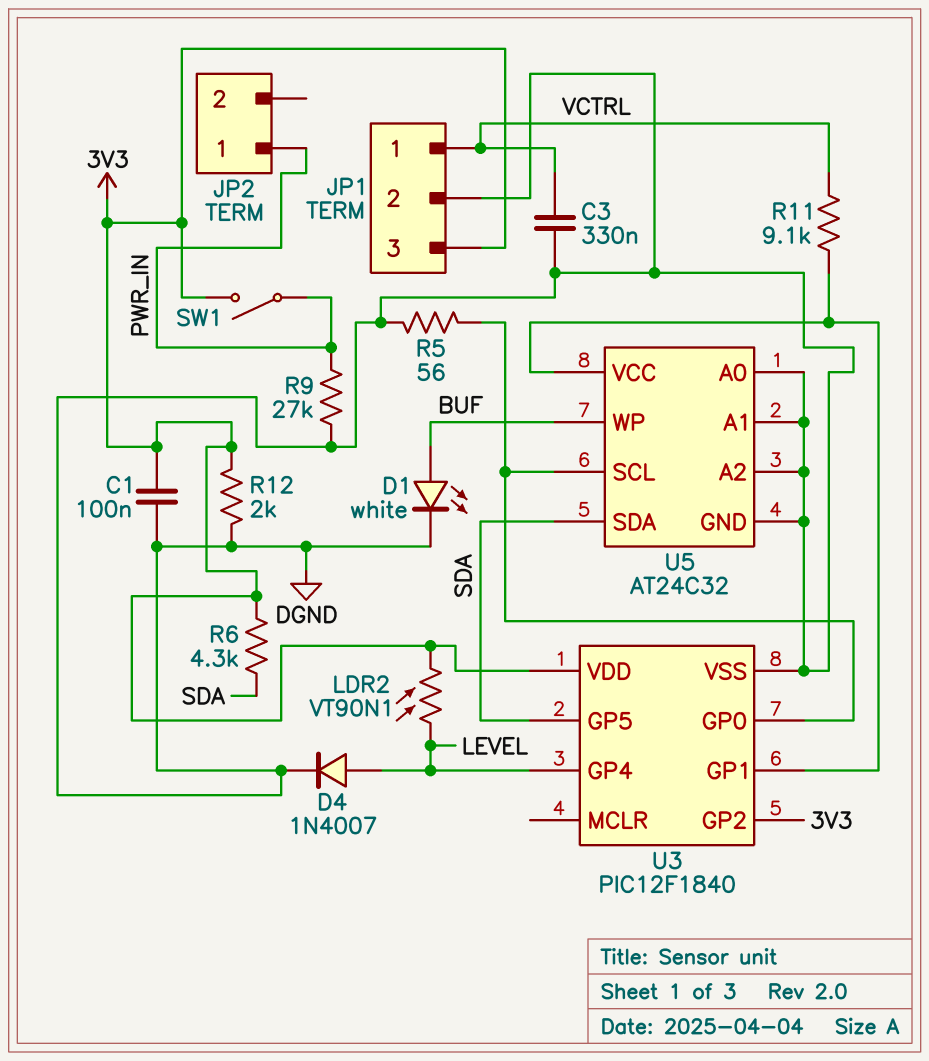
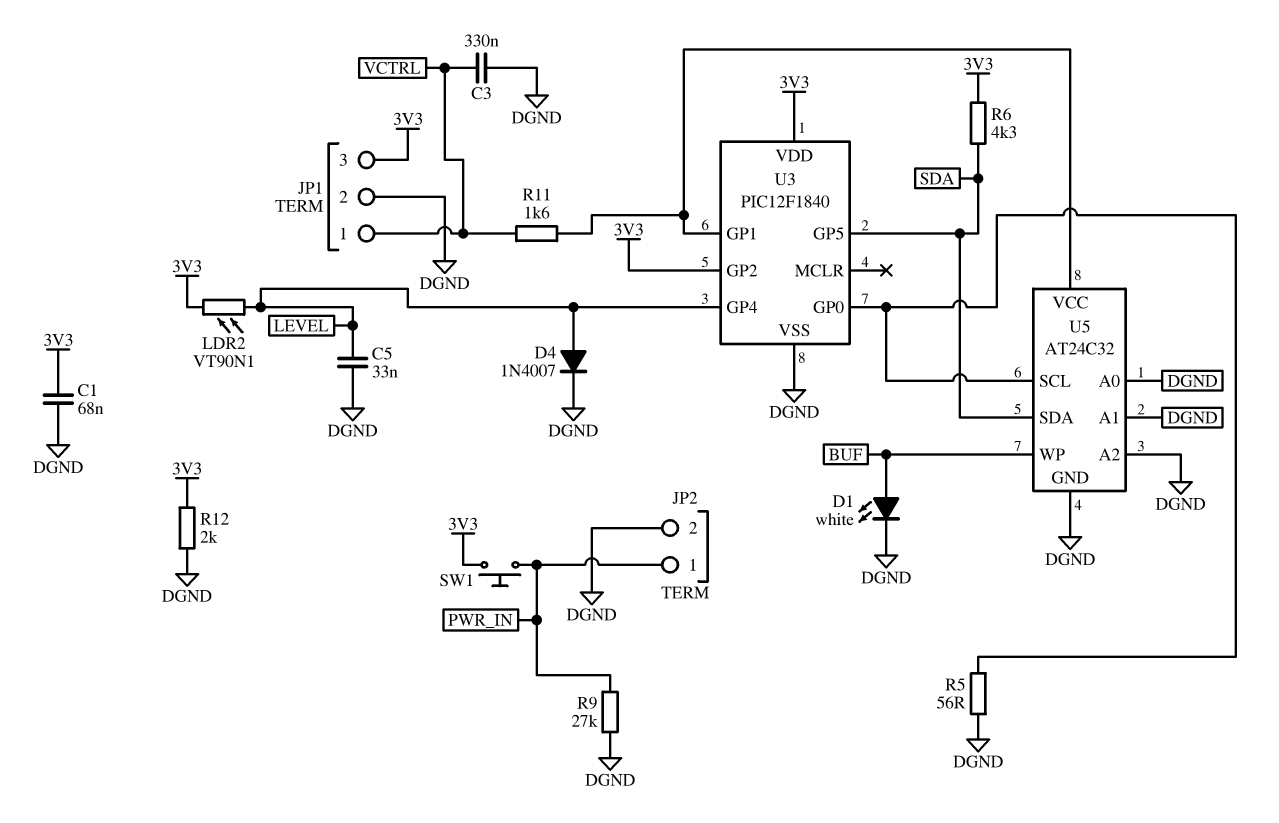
C1: 100nF (3V3, DGND) -> 68nF (3V3, DGND)
C5: none -> 33nF (DGND, LEVEL)
JP2 pin 2: none -> DGND
R11: 9.1k (U3/GP1, VCTRL) -> 1.6k (U3/GP1, VCTRL)
SW1: switch (3V3, PWR_IN) -> button (3V3, PWR_IN)

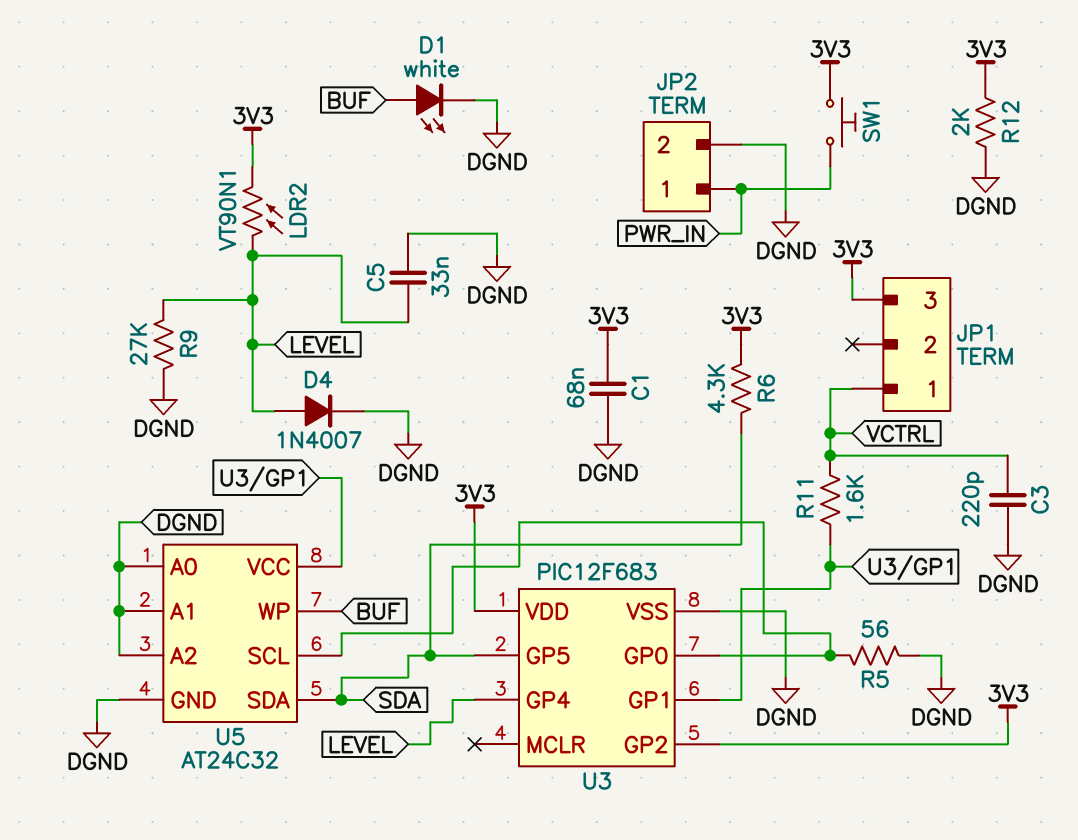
C3: 330nF (DGND, VCTRL) -> 220pF (DGND, VCTRL)
JP1 pin 2: DGND -> none
R9: 27k (DGND, PWR_IN) -> 27k (DGND, LEVEL)
U3: PIC12F1840 -> PIC12F683

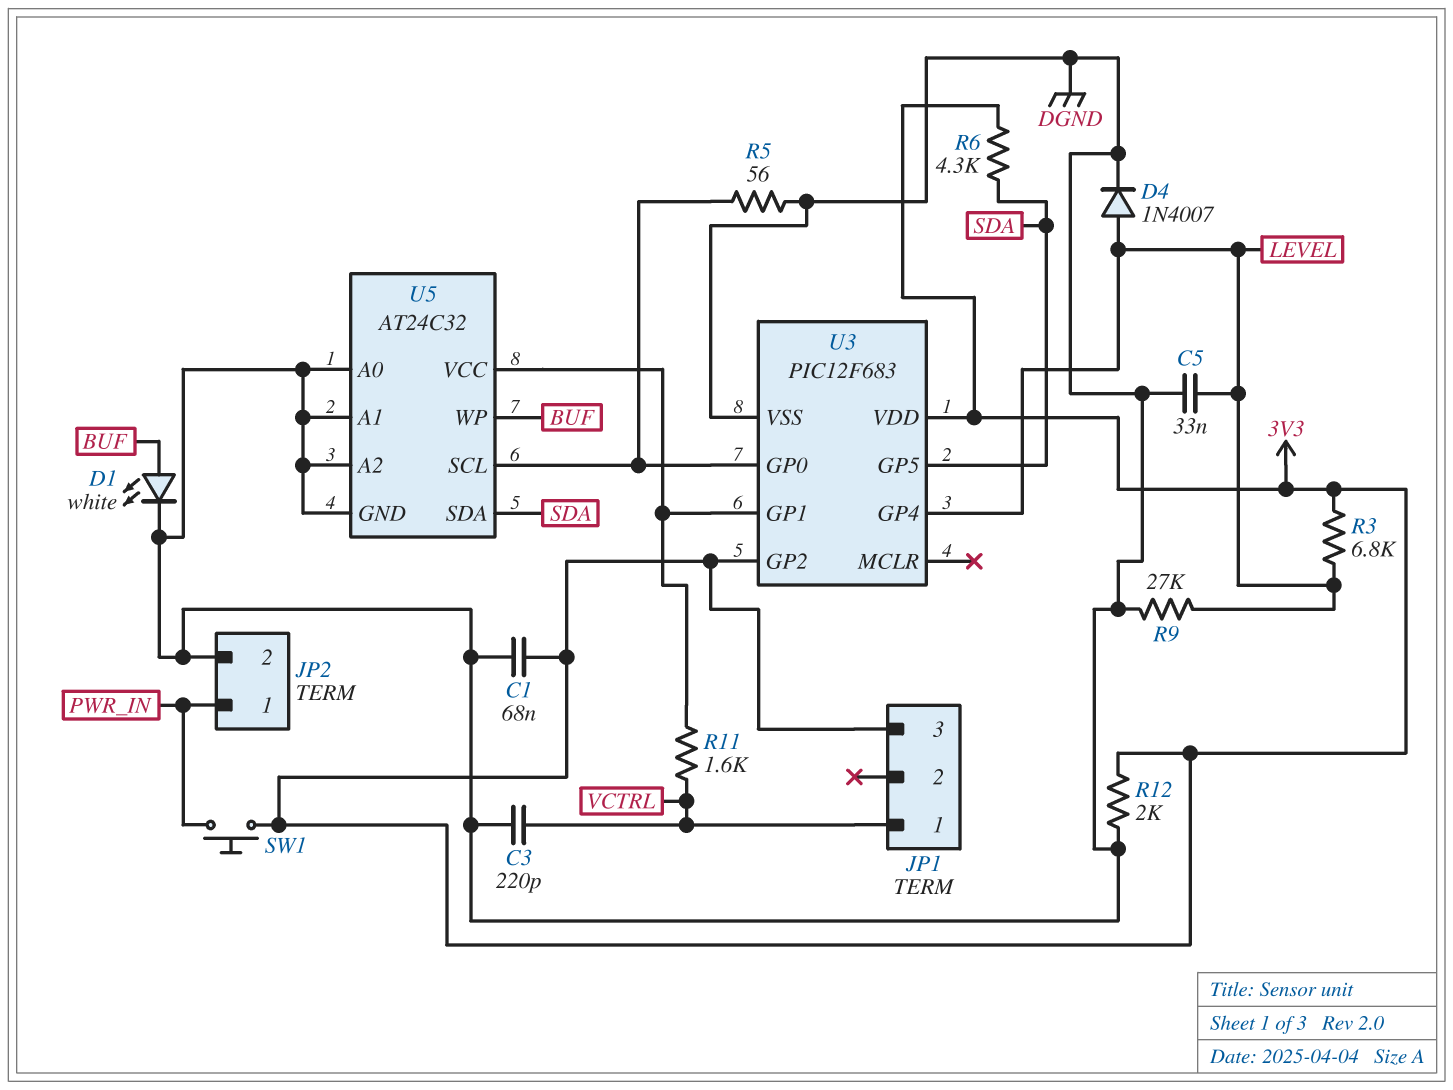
LDR2: VT90N1 (3V3, LEVEL) -> none
R3: none -> 6.8k (3V3, LEVEL)

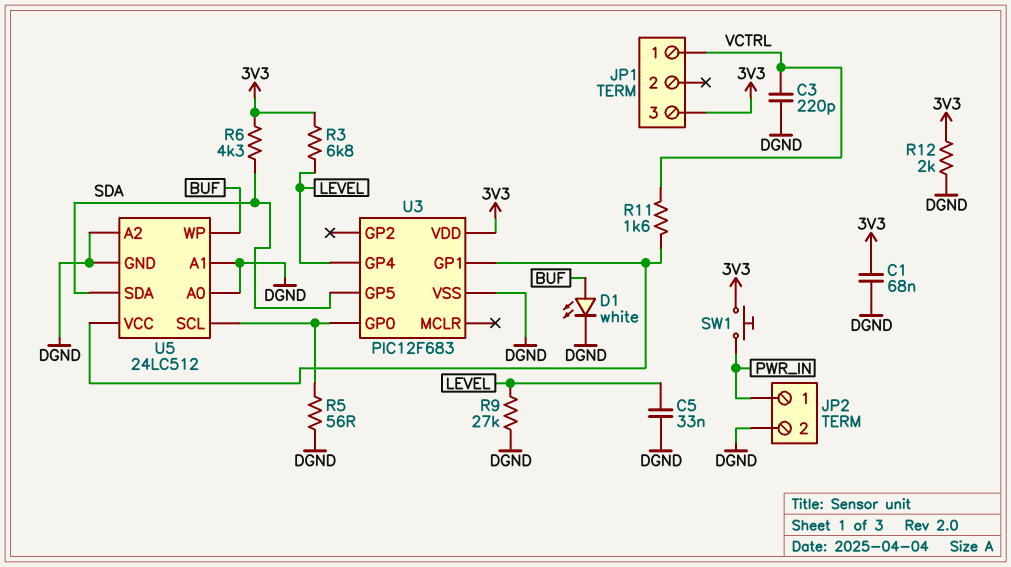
D4: diode 1N4007 (A LEVEL, K DGND) -> none
U3 pin GP2: 3V3 -> none
U5: AT24C32 -> 24LC512

